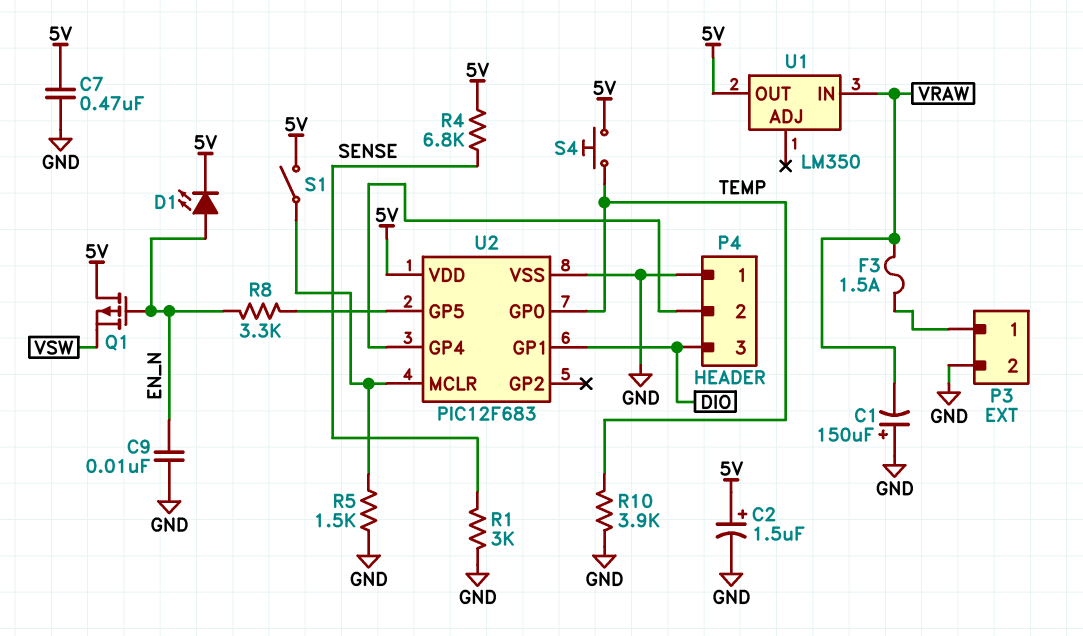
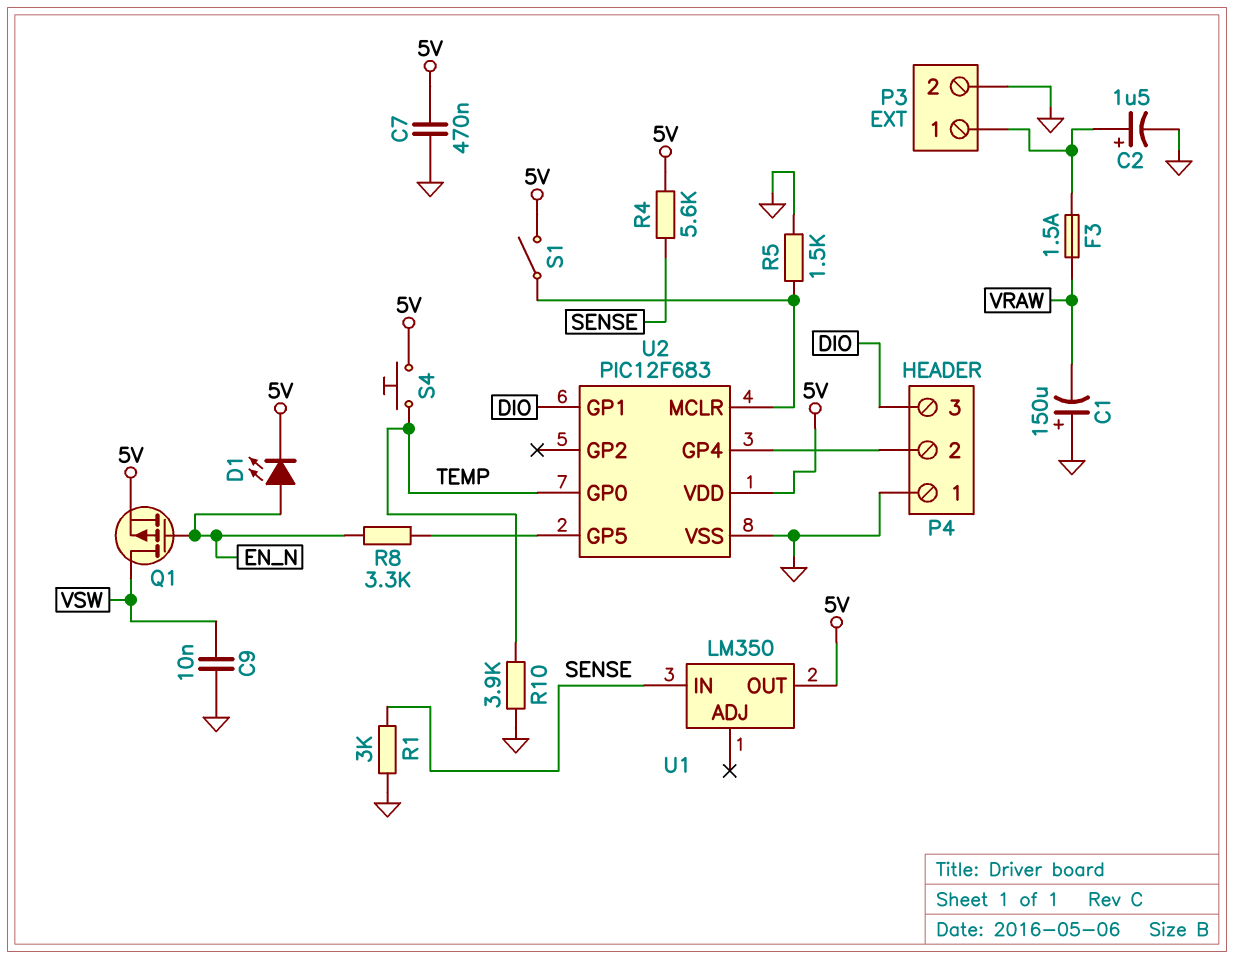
C2: 1.5uF (plus 5V, minus GND) -> 1.5uF (plus P3/1, minus GND)
C9: 10nF (EN_N, GND) -> 10nF (GND, VSW)
Q1: PMOS (G EN_N, D 5V, S VSW) -> PMOS (G EN_N, D VSW, S 5V)
R4: 6.8k (5V, SENSE) -> 5.6k (5V, SENSE)
U1 pin IN: VRAW -> SENSE

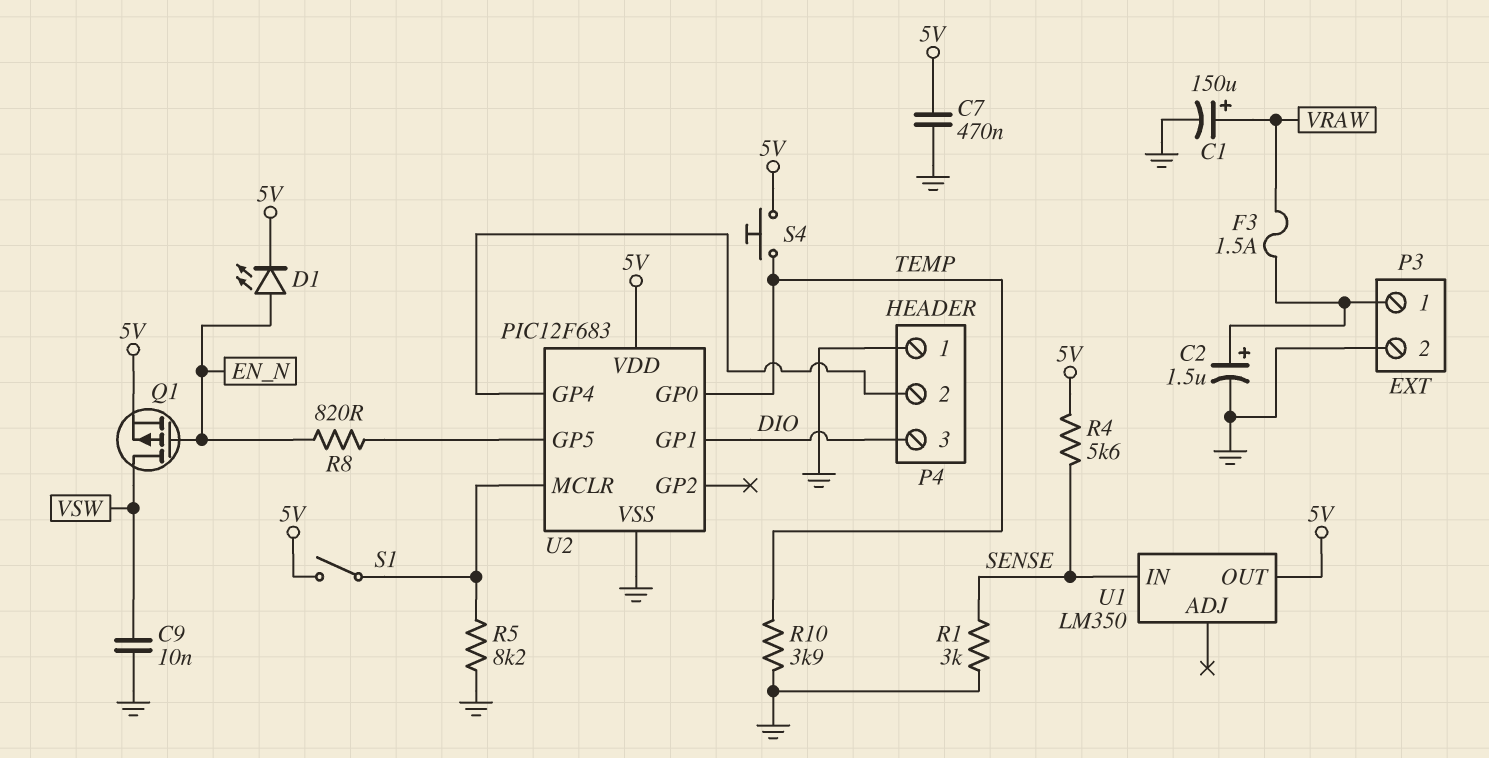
C1: 150uF (plus GND, minus VRAW) -> 150uF (plus VRAW, minus GND)
R5: 1.5k (GND, U2/MCLR) -> 8.2k (GND, U2/MCLR)
R8: 3.3k (EN_N, U2/GP5) -> 820 (EN_N, U2/GP5)

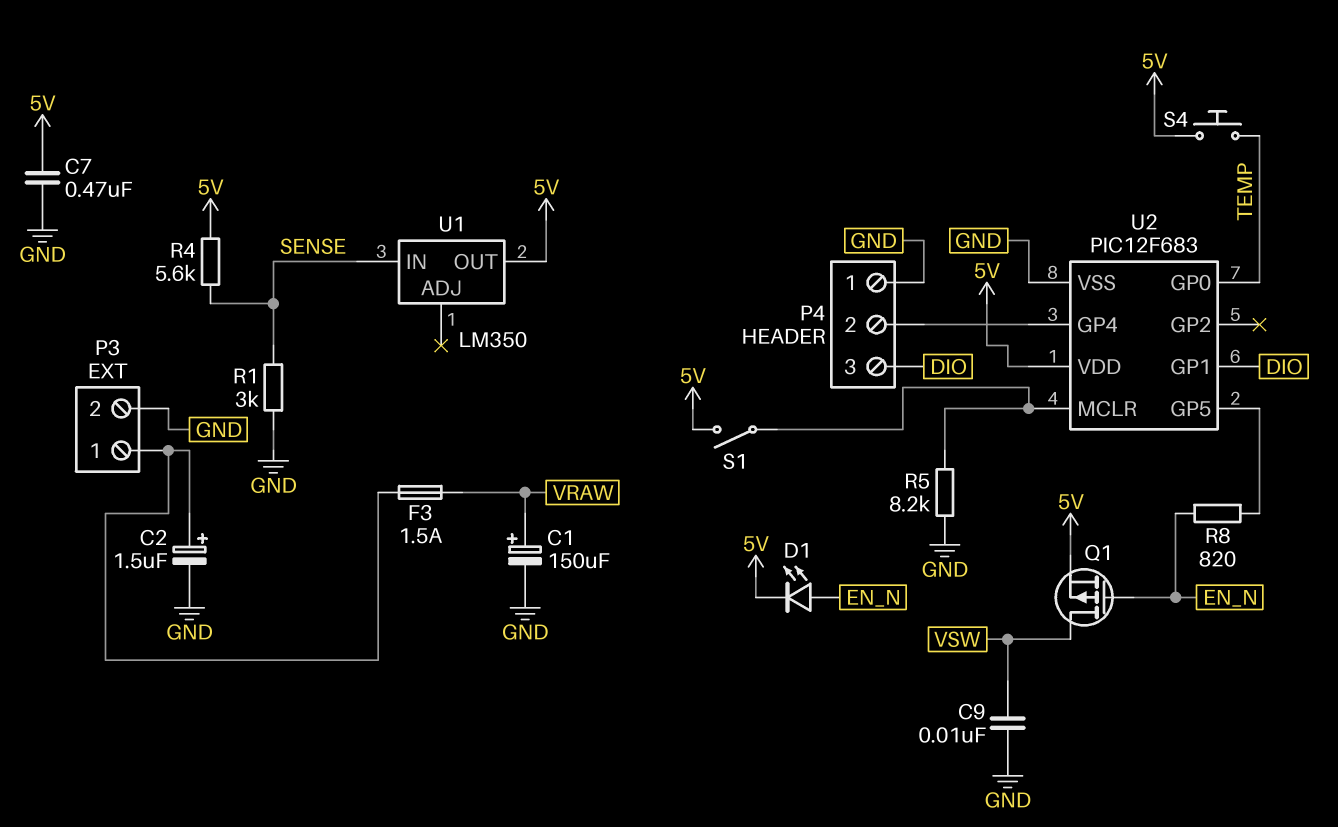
R10: 3.9k (GND, TEMP) -> none

